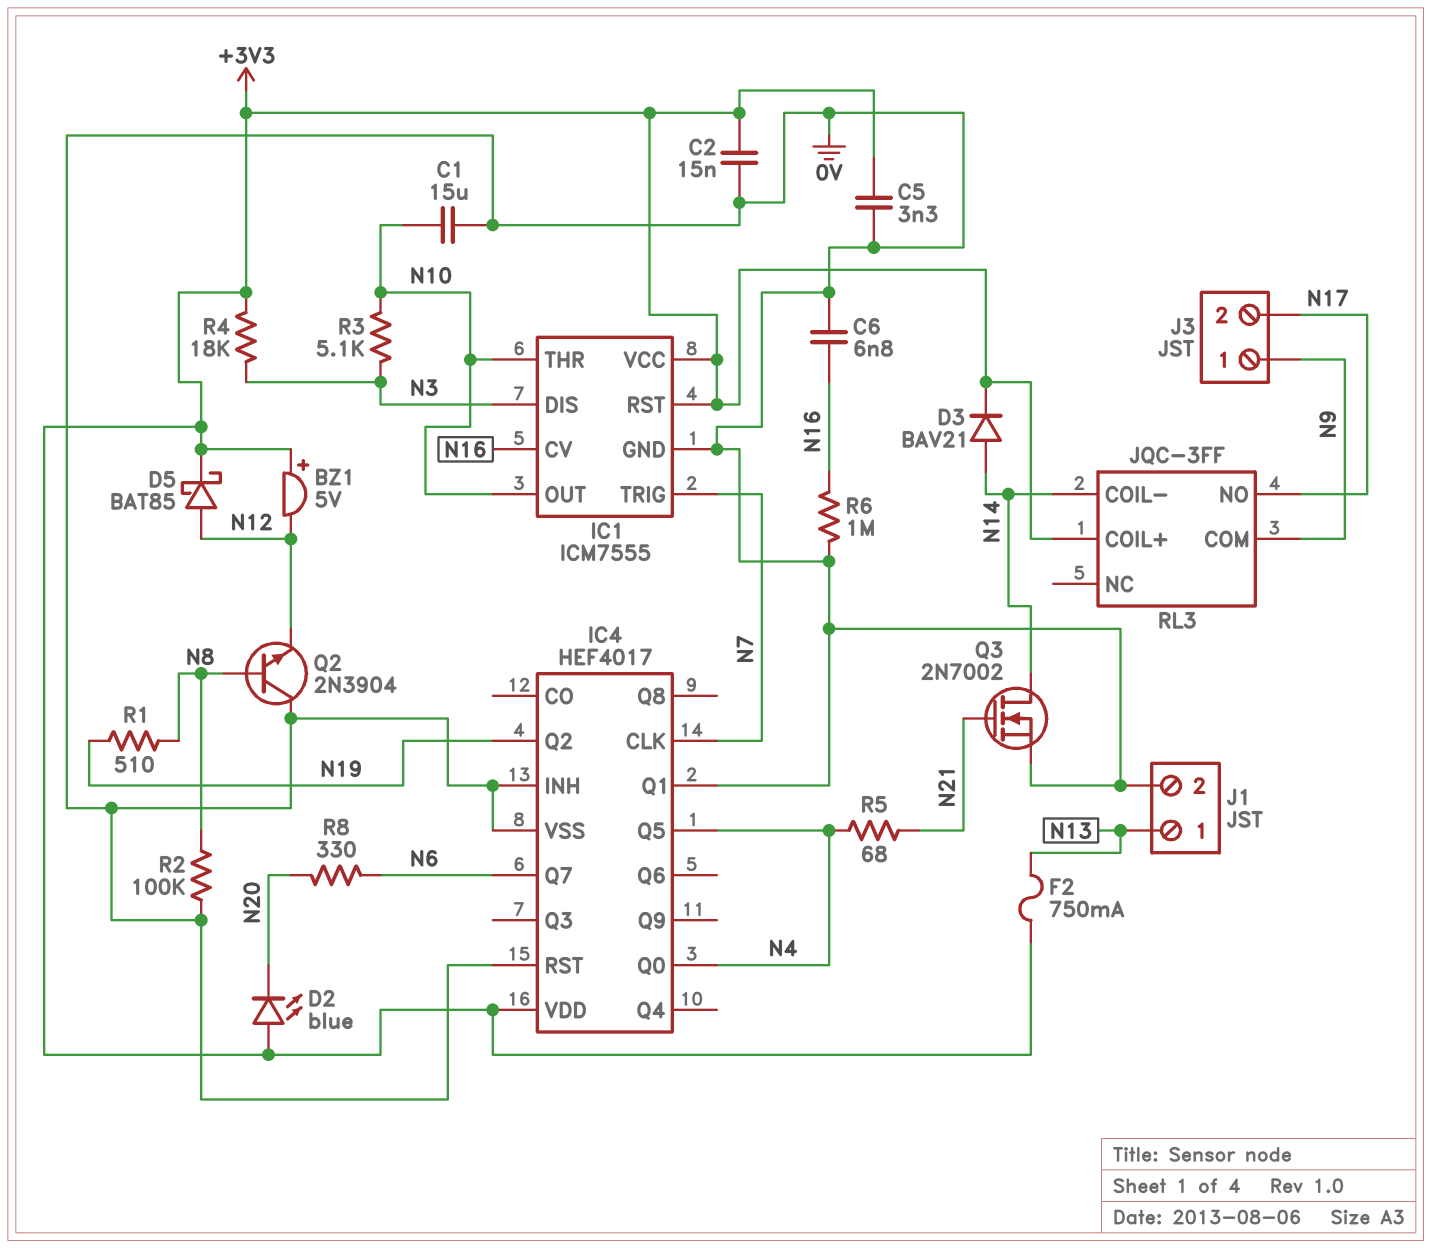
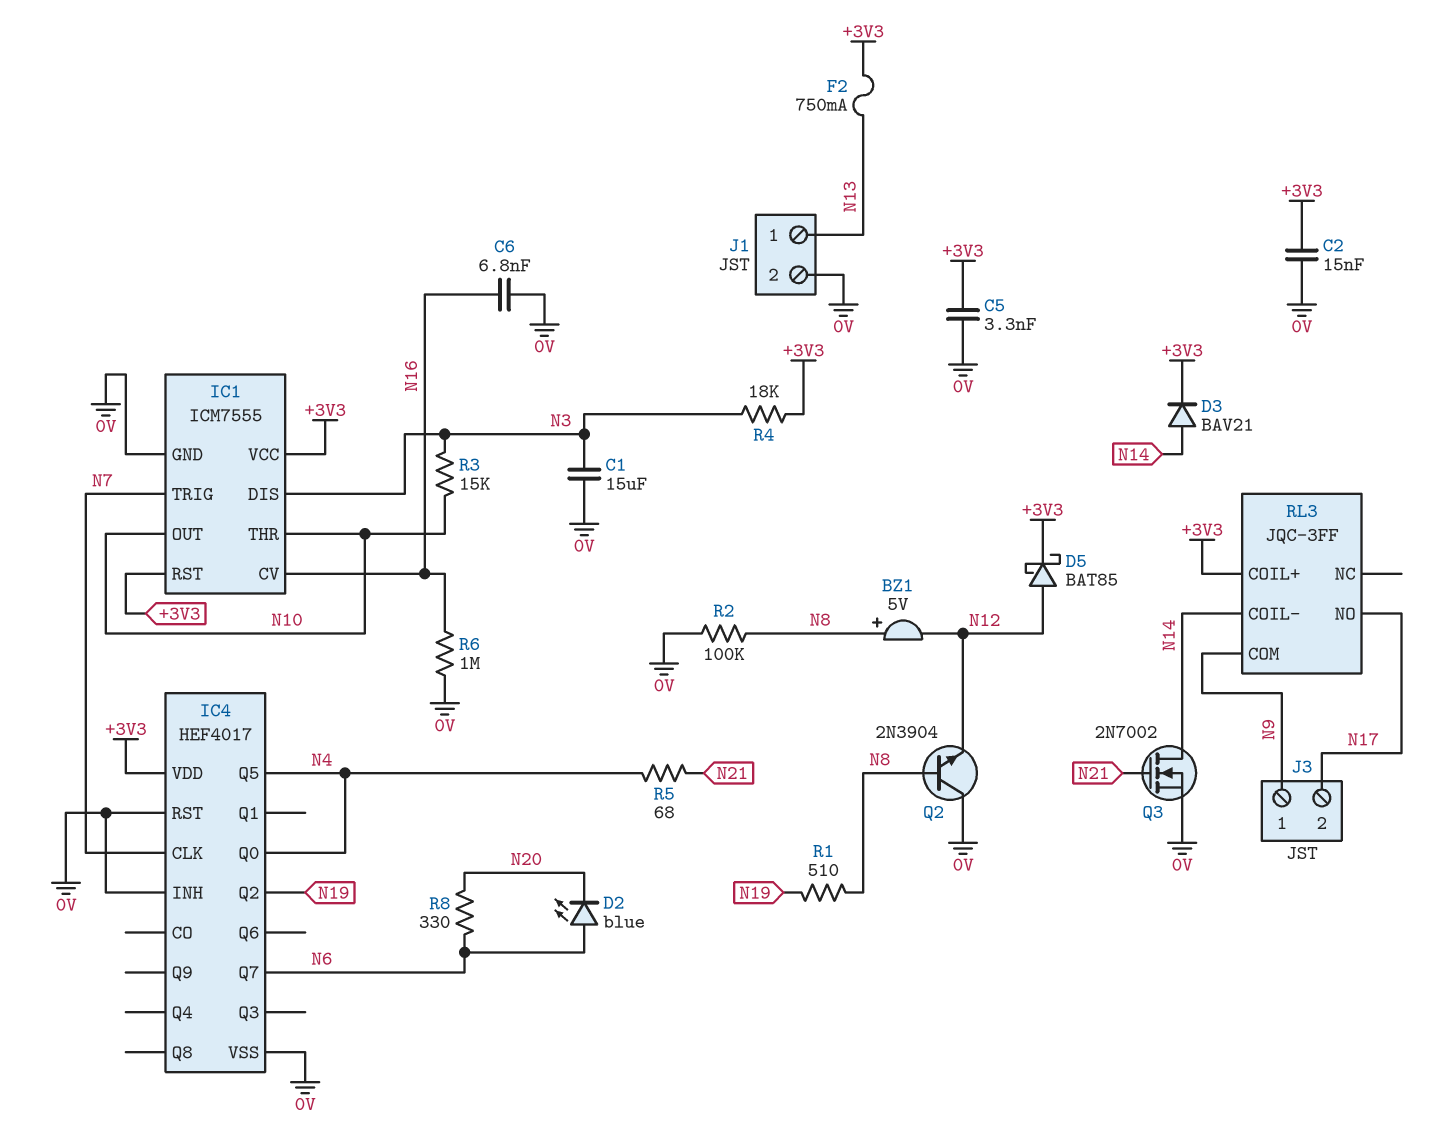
BZ1: buzzer 5V (plus +3V3, minus N12) -> buzzer 5V (plus N8, minus N12)
C1: 15uF (0V, N10) -> 15uF (0V, N3)
D2: LED blue (A +3V3, K N20) -> LED blue (A N6, K N20)
IC4 pin Q1: 0V -> none
R3: 5.1k (N3, N10) -> 15k (N3, N10)

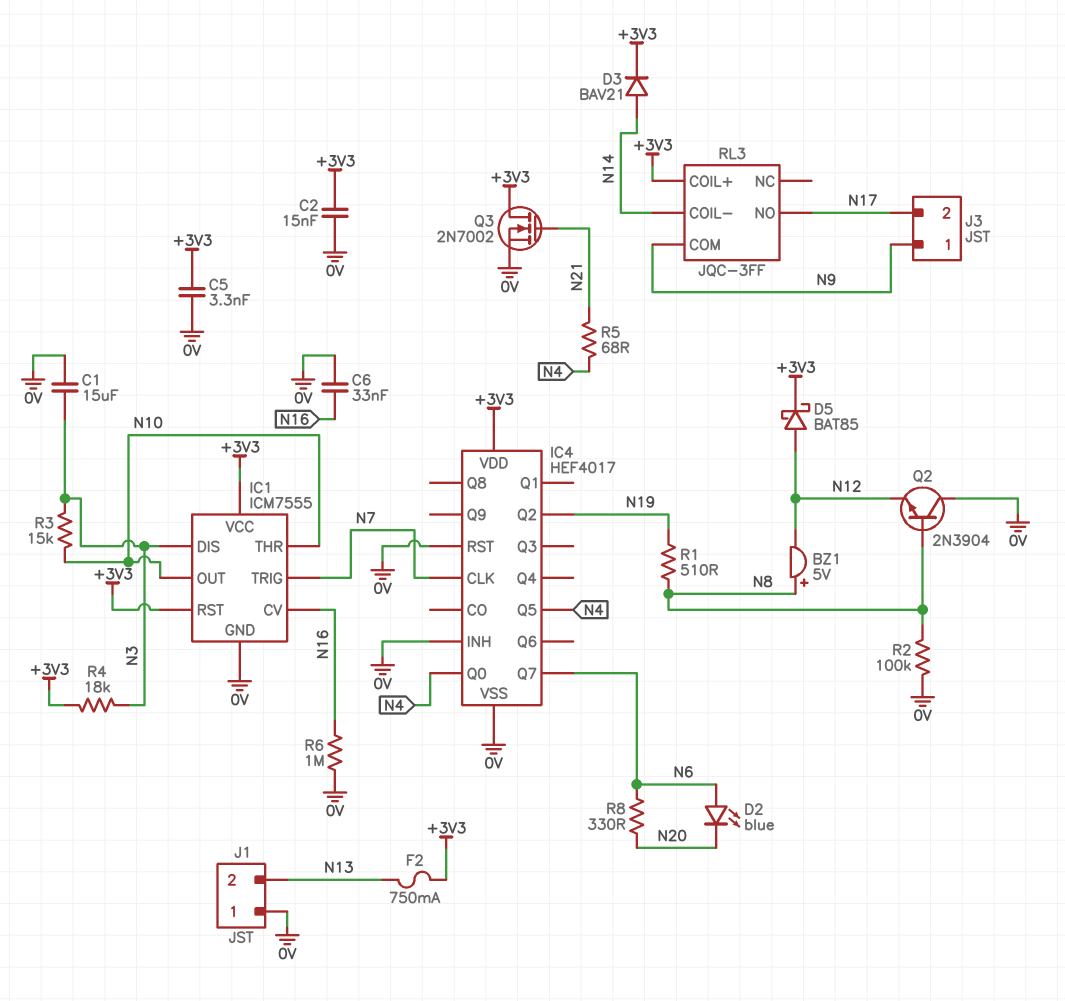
C6: 6.8nF (0V, N16) -> 33nF (0V, N16)
J1 pin 1: N13 -> 0V
J1 pin 2: 0V -> N13
Q3: NMOS 2N7002 (G N21, D N14, S 0V) -> NMOS 2N7002 (G N21, D +3V3, S 0V)

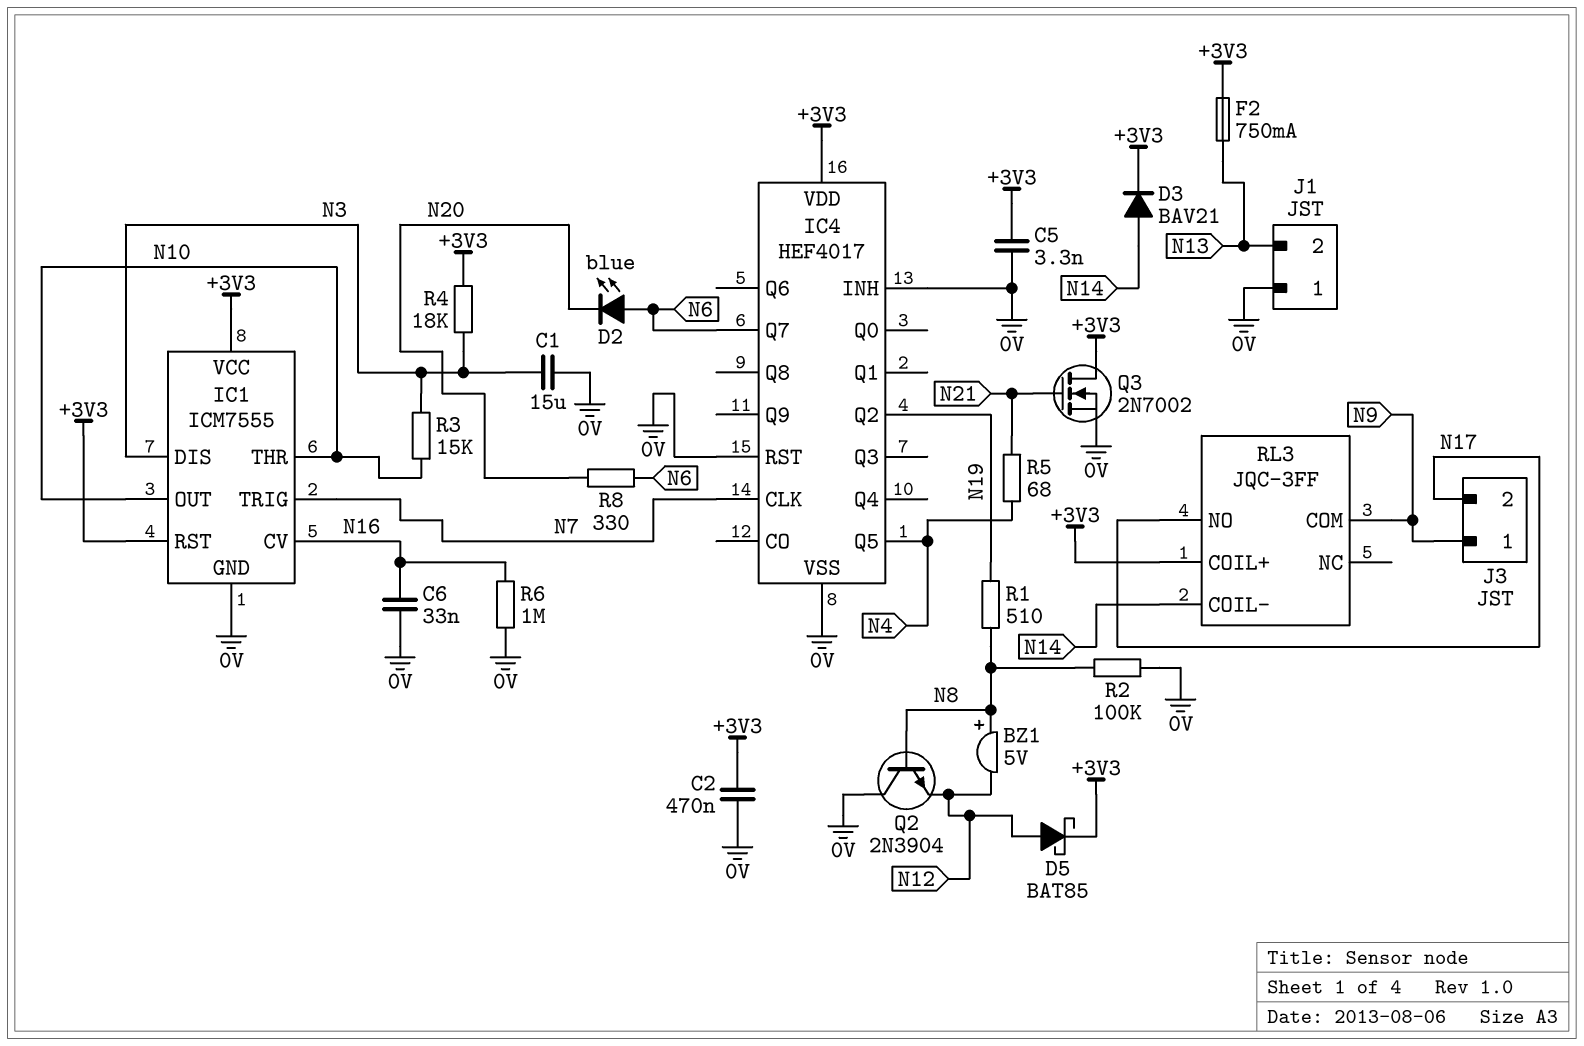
C2: 15nF (+3V3, 0V) -> 470nF (+3V3, 0V)
IC4 pin Q0: N4 -> none

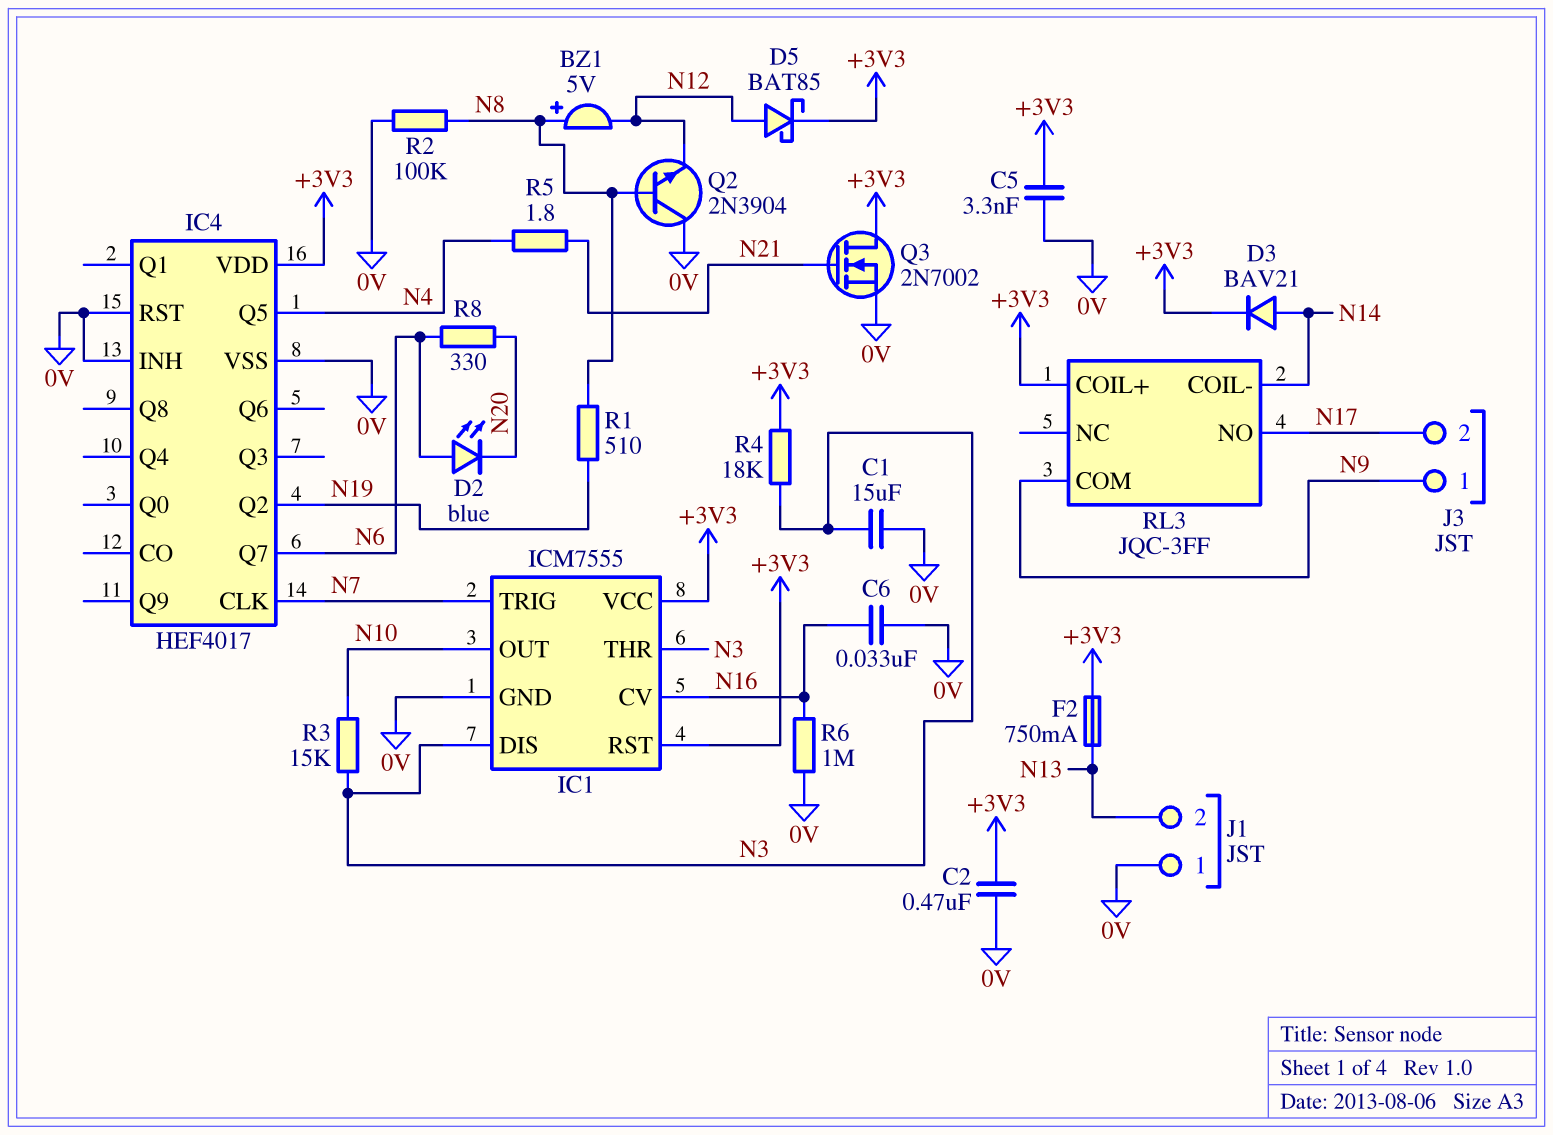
IC1 pin THR: N10 -> N3
R5: 68 (N4, N21) -> 1.8 (N4, N21)

